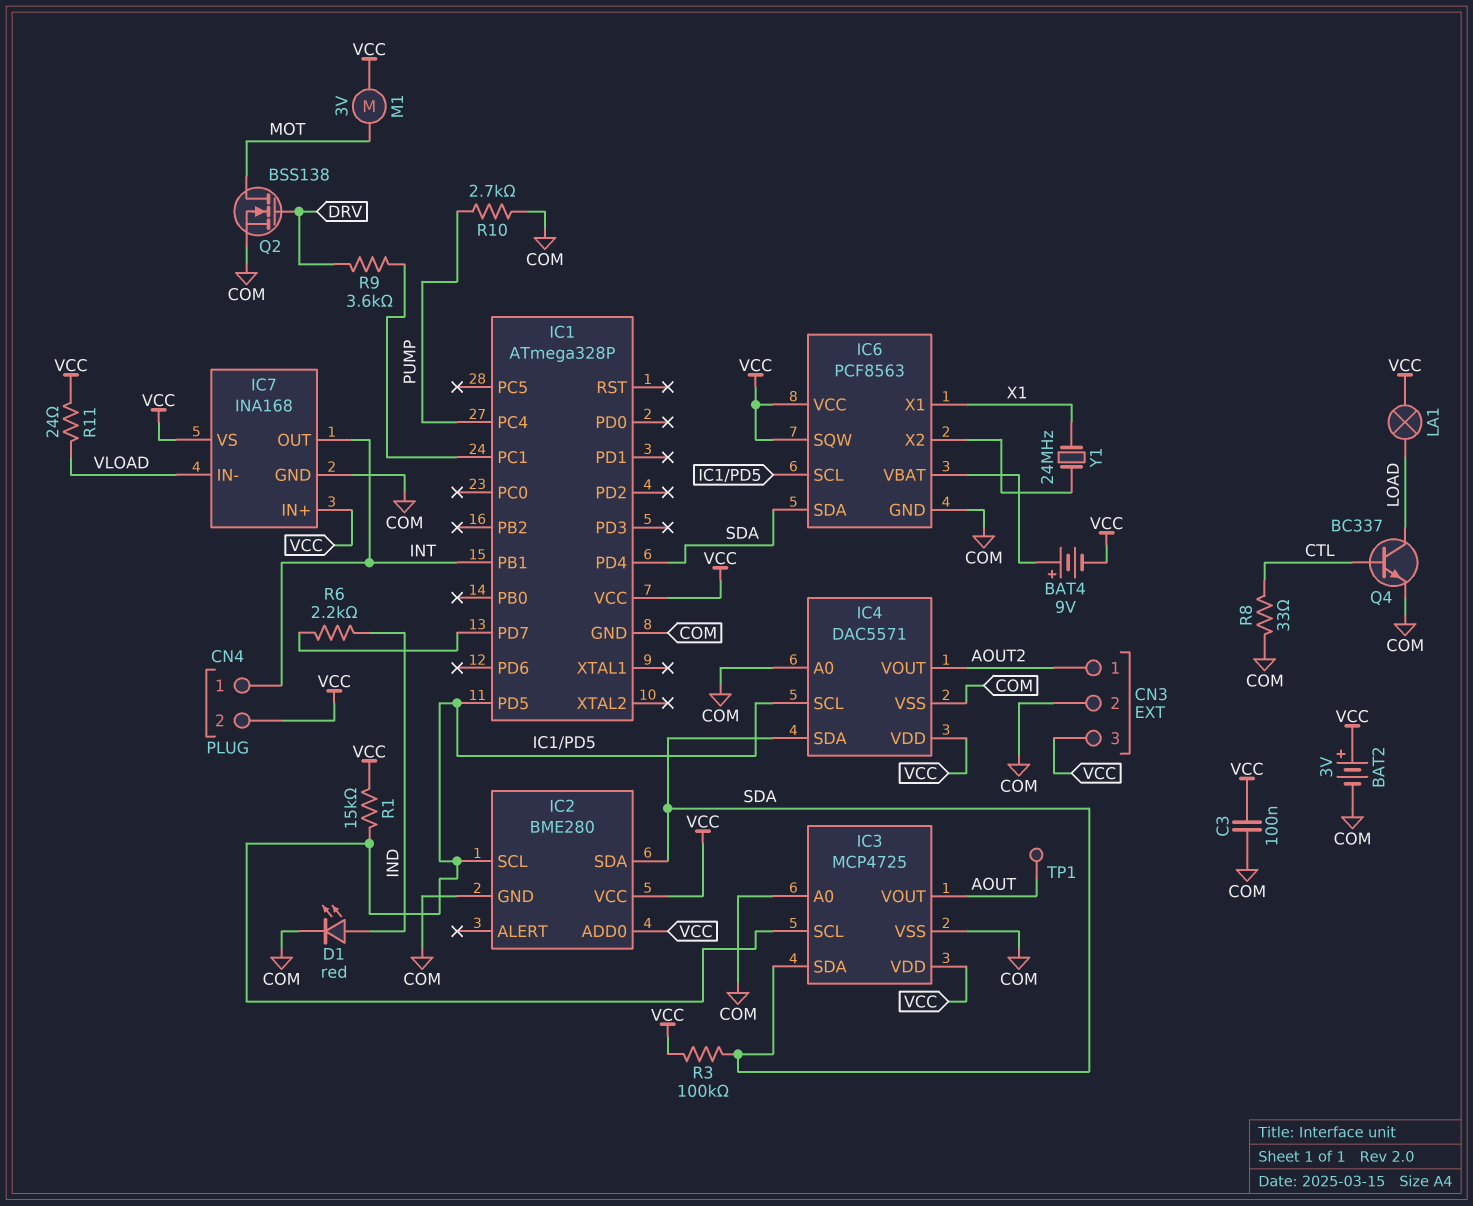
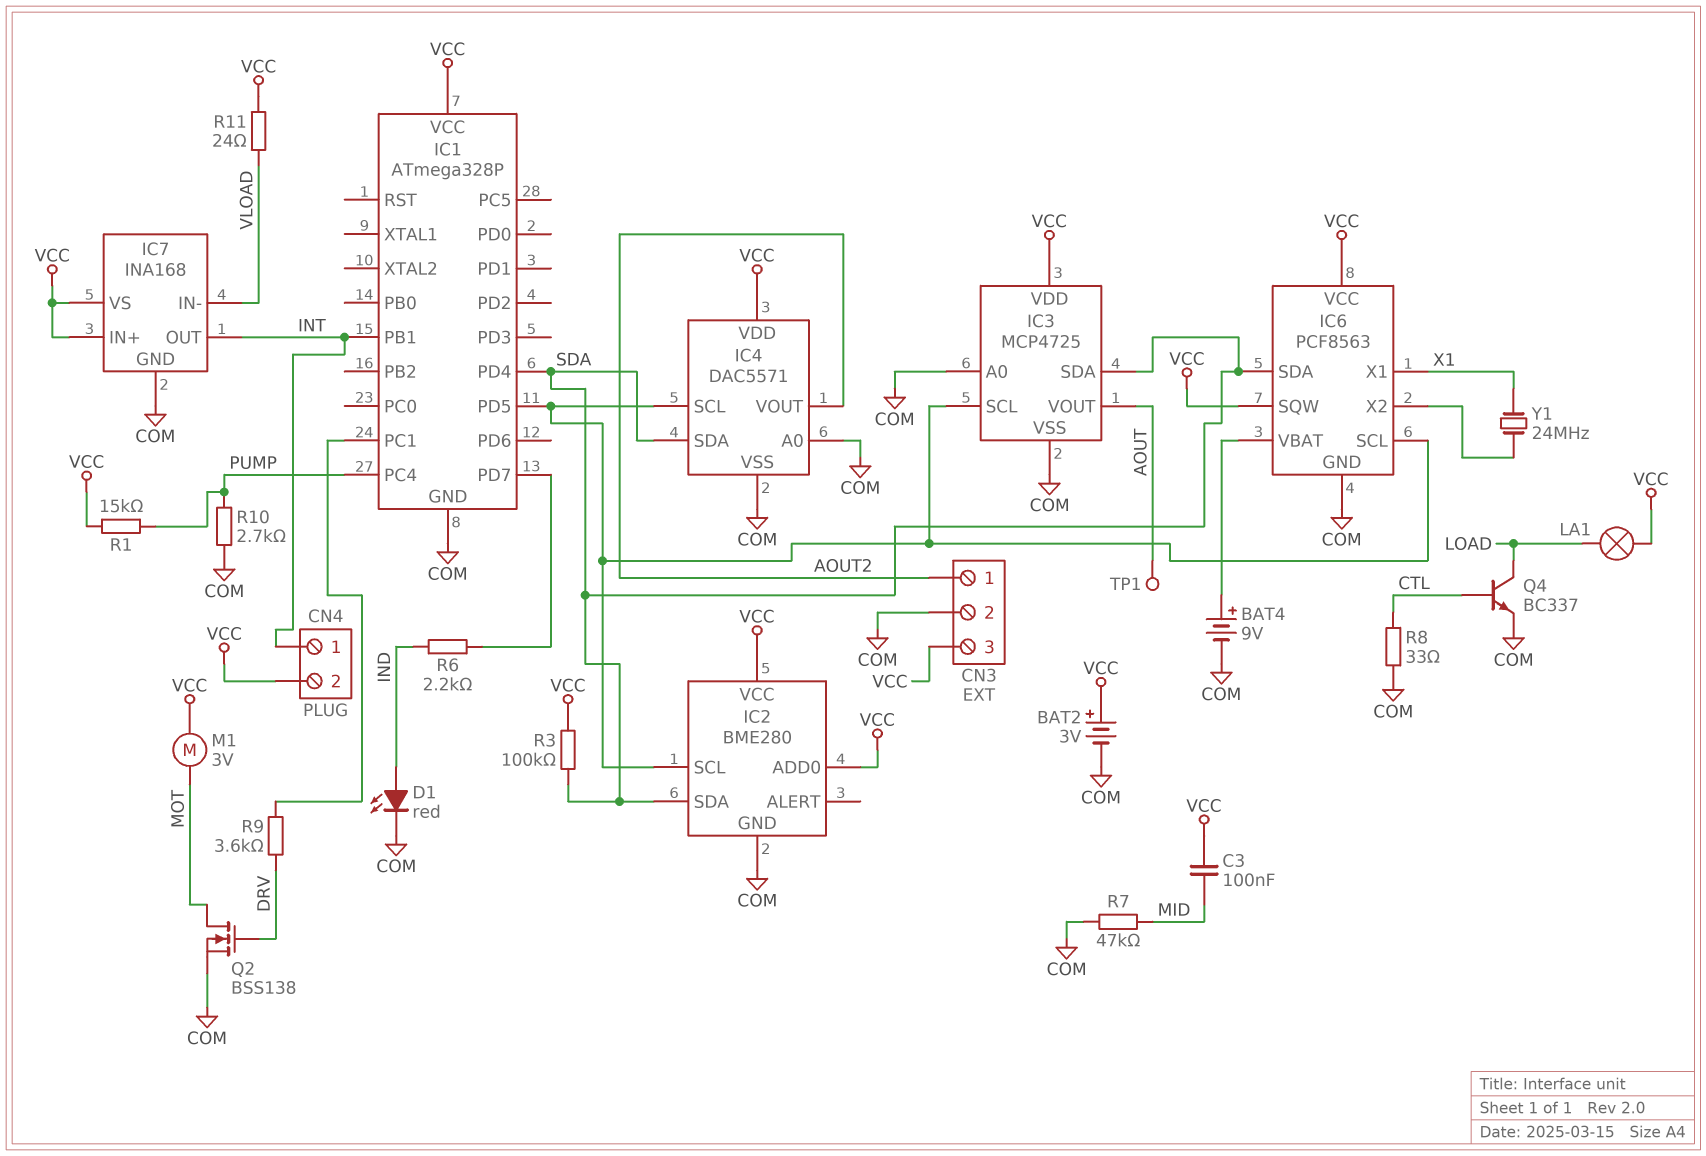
BAT4: 9V (plus IC6/VBAT, minus VCC) -> 9V (plus IC6/VBAT, minus COM)
C3: 100nF (COM, VCC) -> 100nF (MID, VCC)
R1: 15k (IC1/PD5, VCC) -> 15k (PUMP, VCC)
R7: none -> 47k (COM, MID)

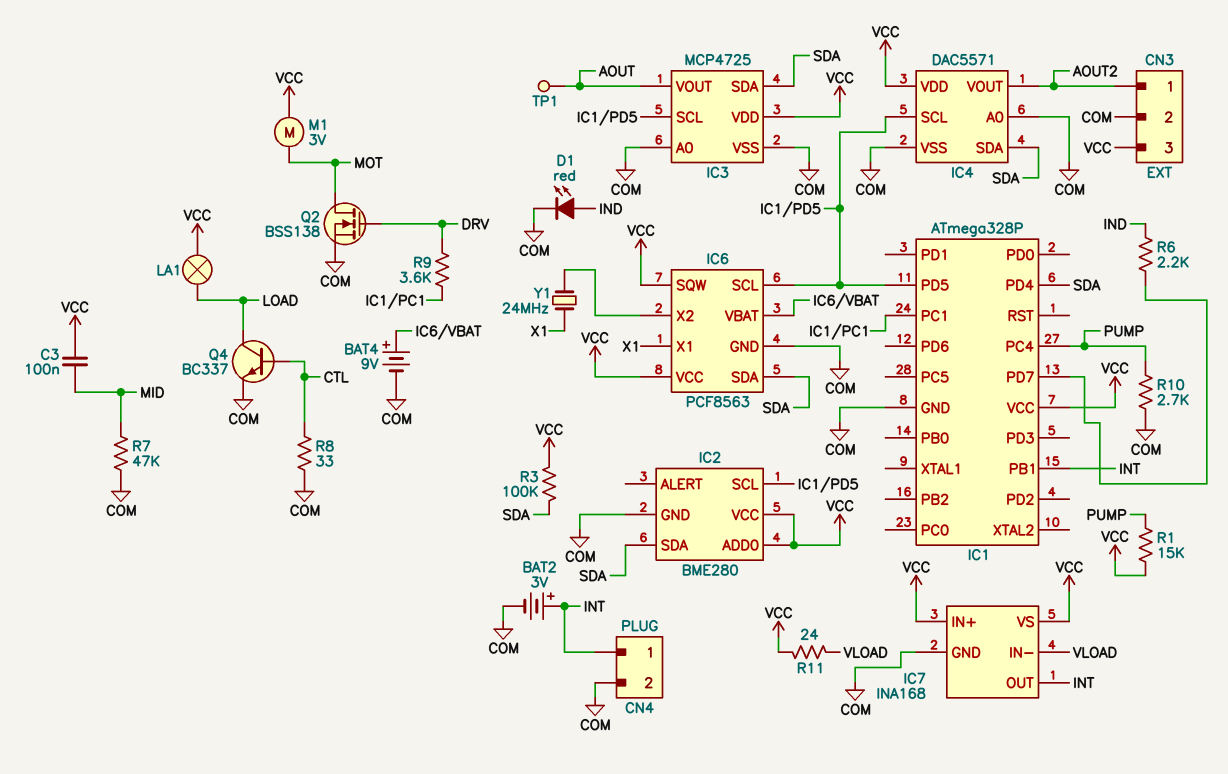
BAT2: 3V (plus VCC, minus COM) -> 3V (plus INT, minus COM)
CN4 pin 2: VCC -> COM

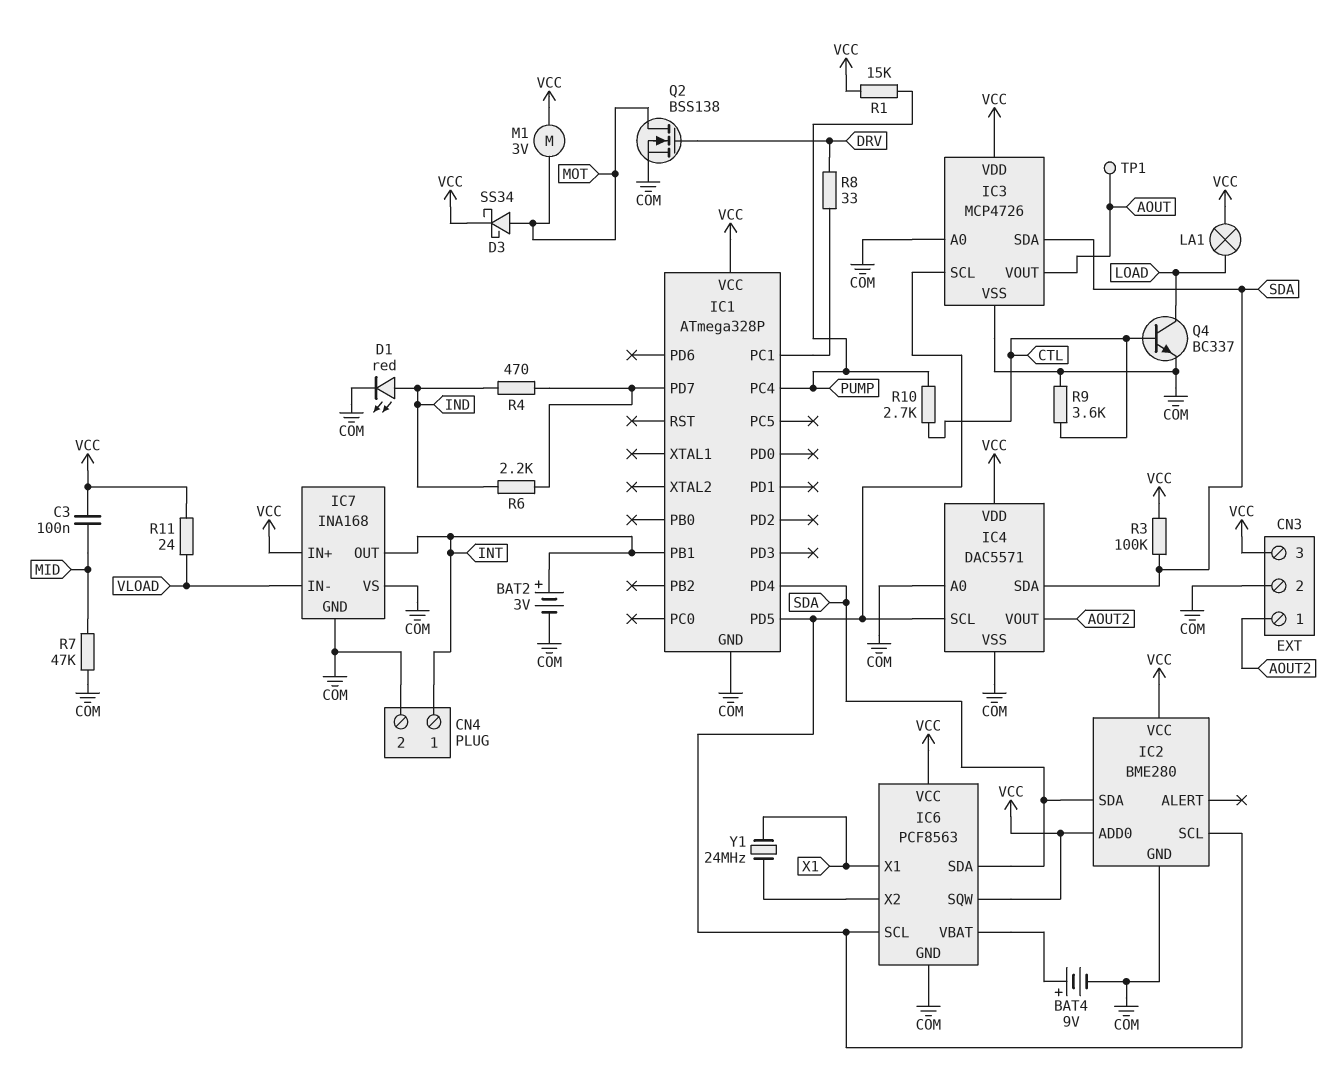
D3: none -> schottky SS34 (A MOT, K VCC)
IC3: MCP4725 -> MCP4726
IC7 pin VS: VCC -> COM
R4: none -> 470 (IC1/PD7, IND)
R8: 33 (COM, CTL) -> 33 (DRV, IC1/PC1)
R9: 3.6k (DRV, IC1/PC1) -> 3.6k (COM, CTL)
R10: 2.7k (COM, PUMP) -> 2.7k (CTL, PUMP)

